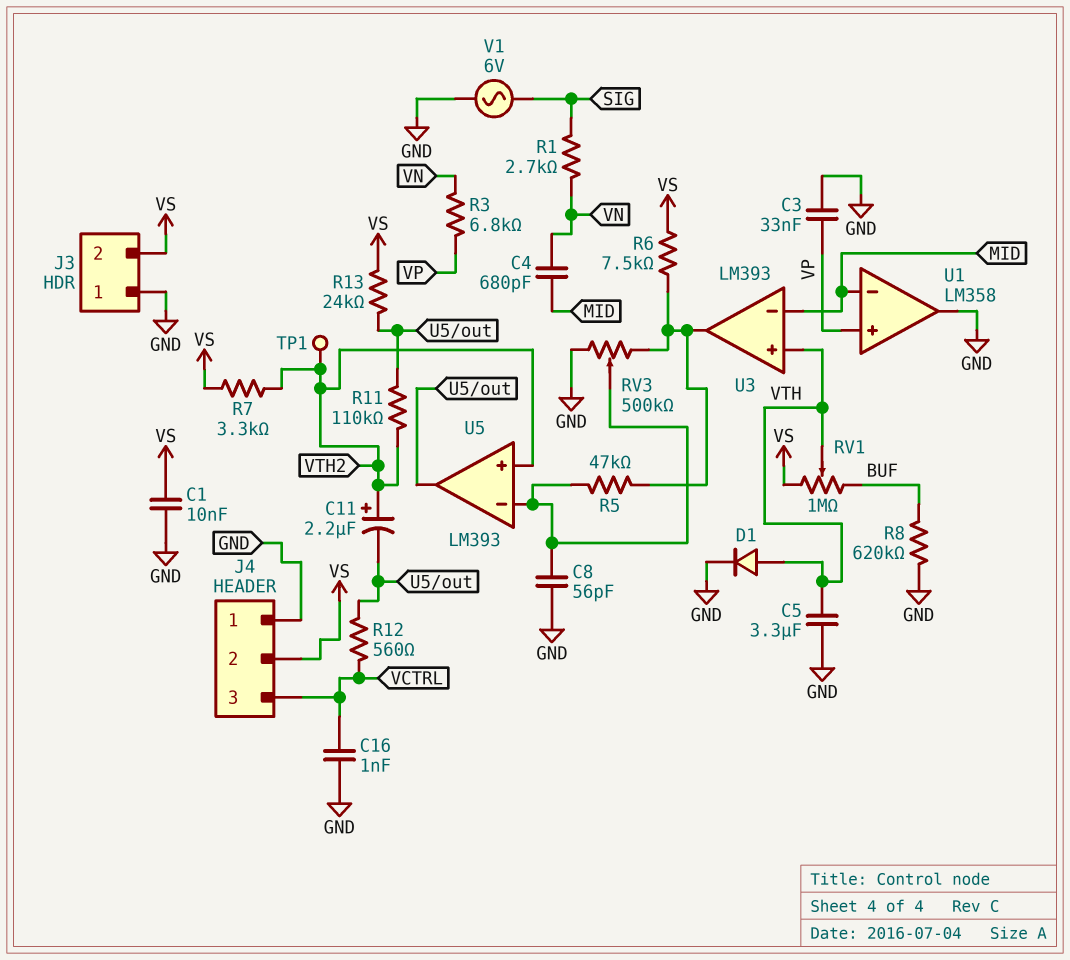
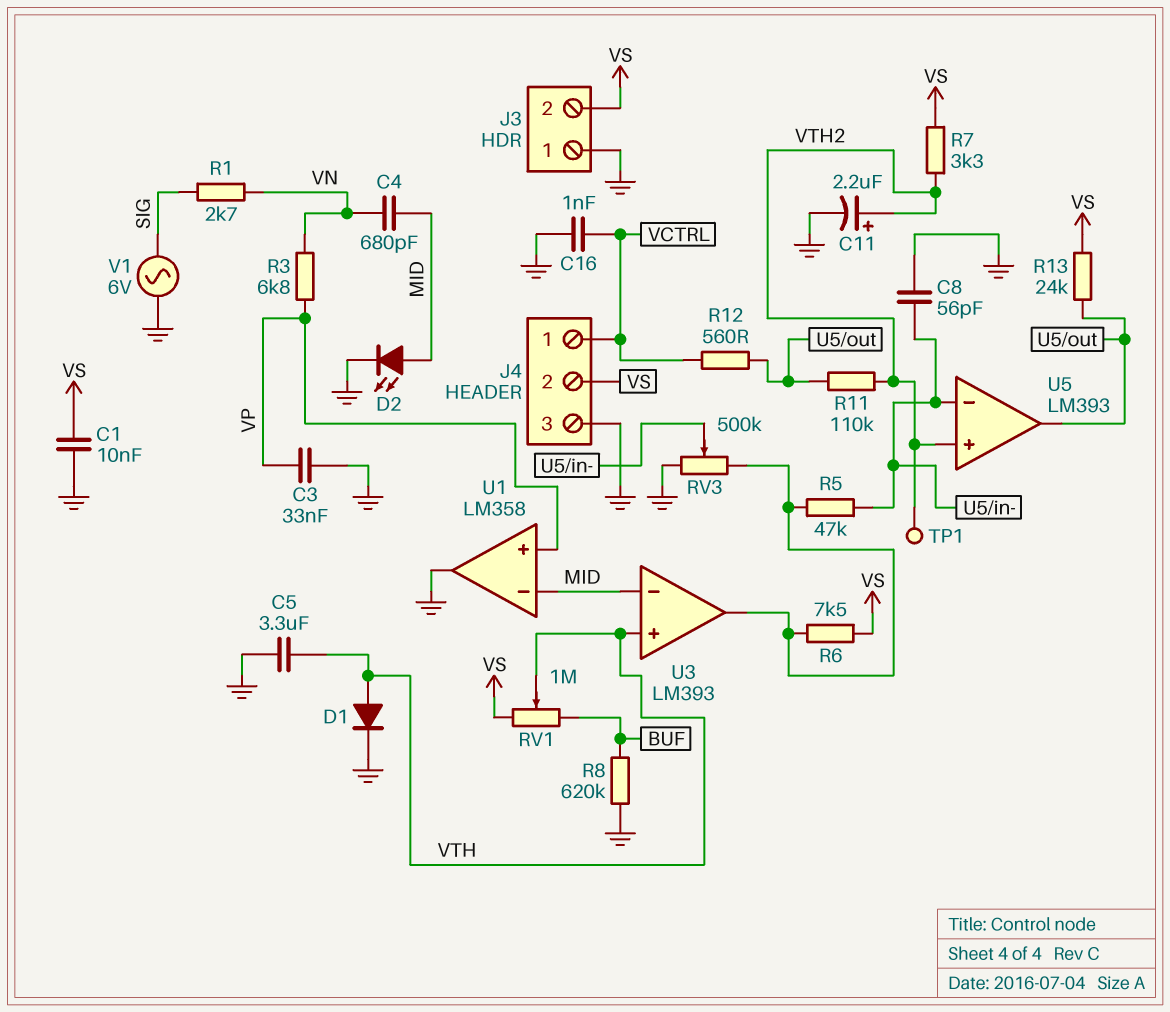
C11: 2.2uF (plus VTH2, minus U5/out) -> 2.2uF (plus VTH2, minus GND)
D2: none -> LED (A MID, K GND)
J4 pin 1: GND -> VCTRL
J4 pin 3: VCTRL -> GND

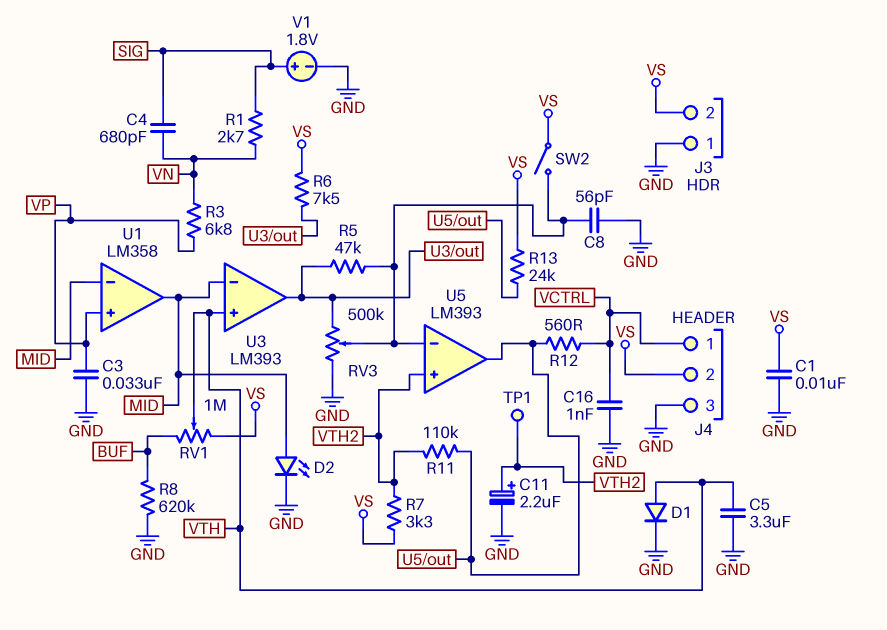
C4: 680pF (MID, VN) -> 680pF (SIG, VN)
SW2: none -> switch (U5/in-, VS)
U1 pin out: GND -> MID
V1: AC 6V (GND, SIG) -> 1.8V (plus SIG, minus GND)

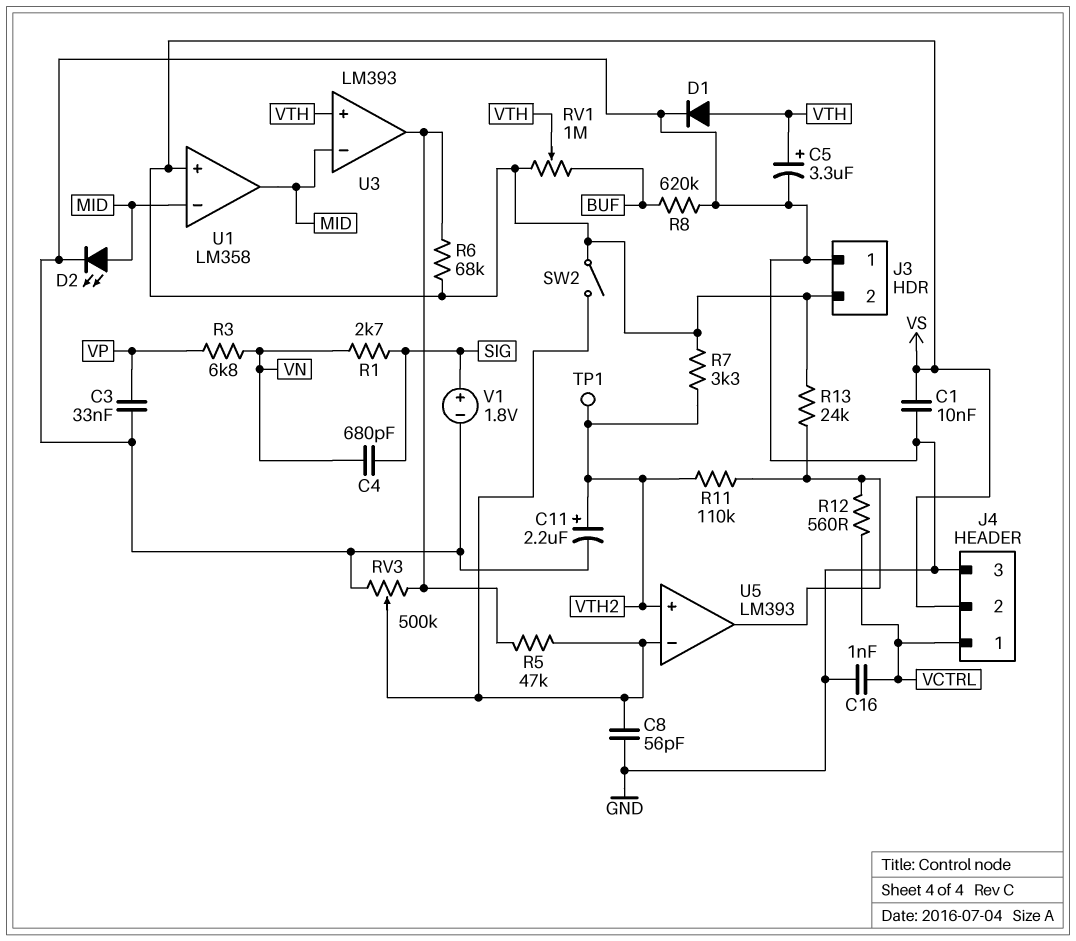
C5: 3.3uF (GND, VTH) -> 3.3uF (plus VTH, minus GND)
R6: 7.5k (U3/out, VS) -> 68k (U3/out, VS)
U1 pin in+: VP -> VS

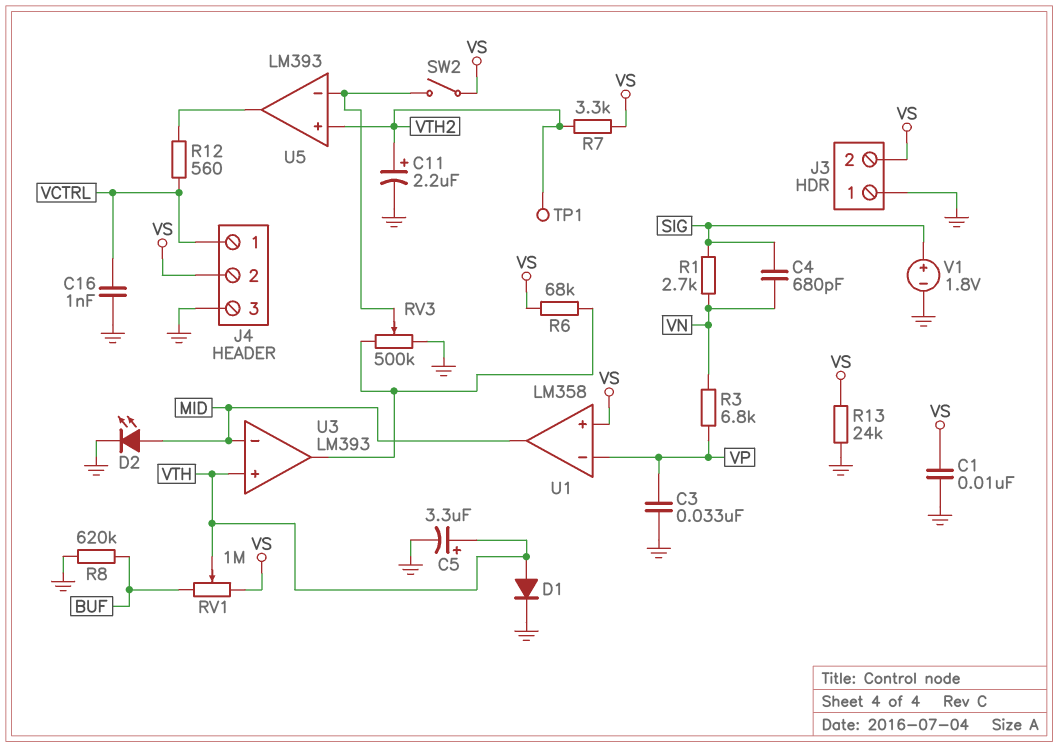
C8: 56pF (GND, U5/in-) -> none
R5: 47k (U3/out, U5/in-) -> none
R11: 110k (U5/out, VTH2) -> none
R13: 24k (U5/out, VS) -> 24k (GND, VS)
U1 pin in-: MID -> VP

